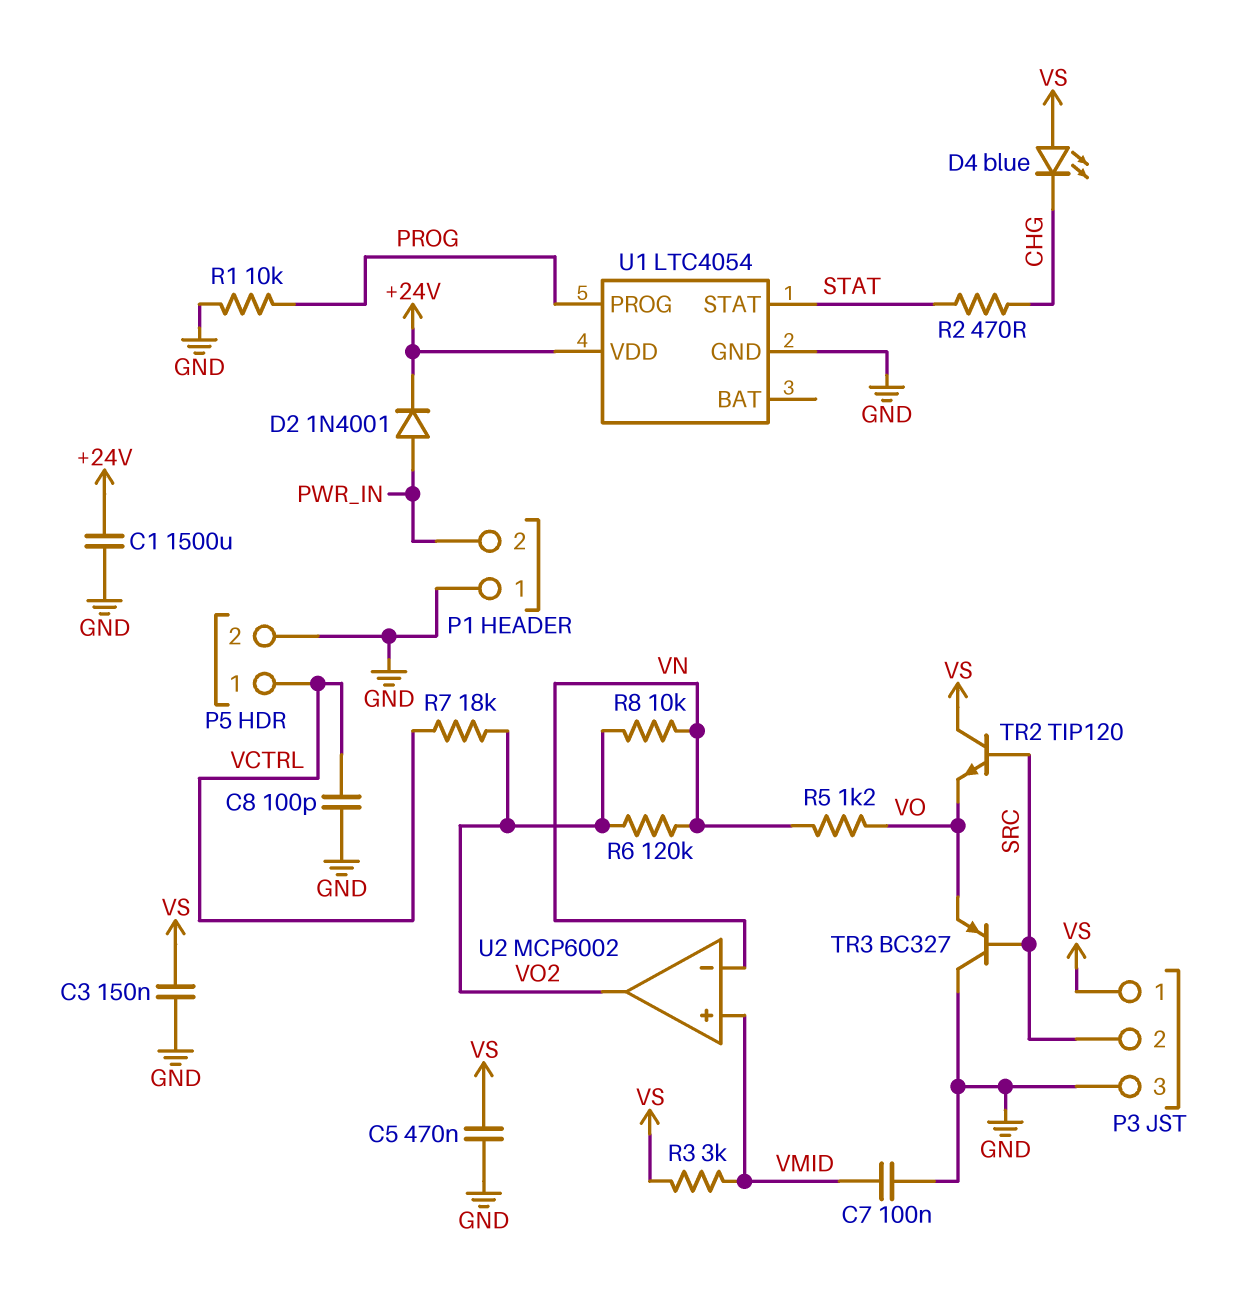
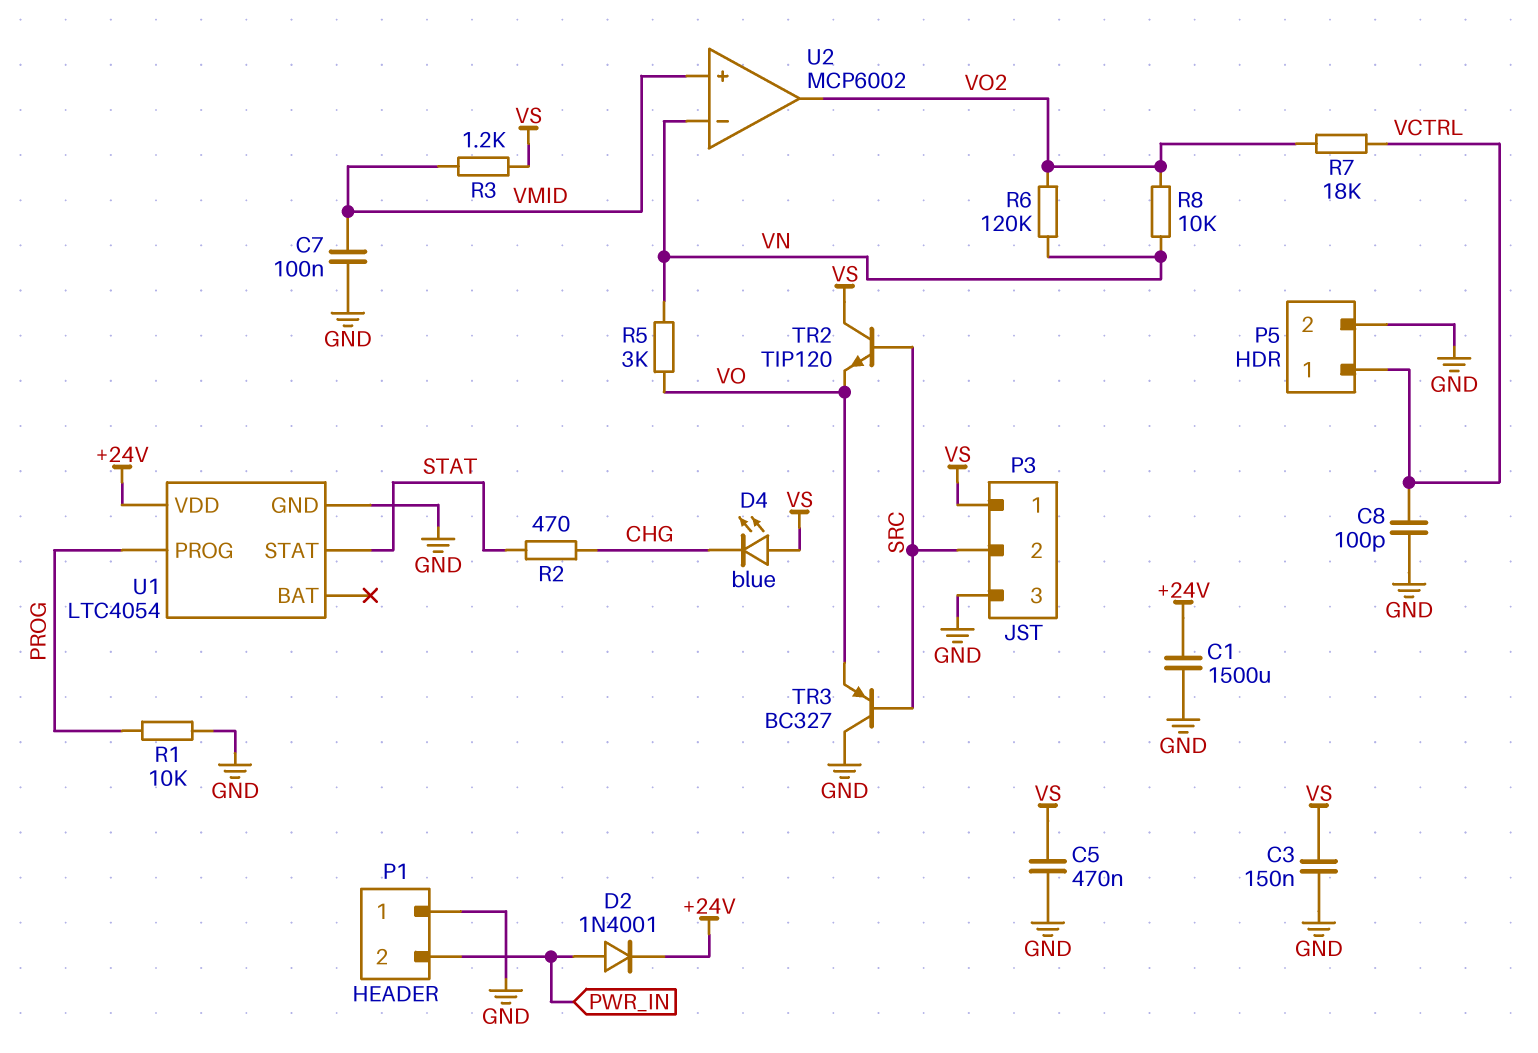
R3: 3k (VMID, VS) -> 1.2k (VMID, VS)
R5: 1.2k (VN, VO) -> 3k (VN, VO)

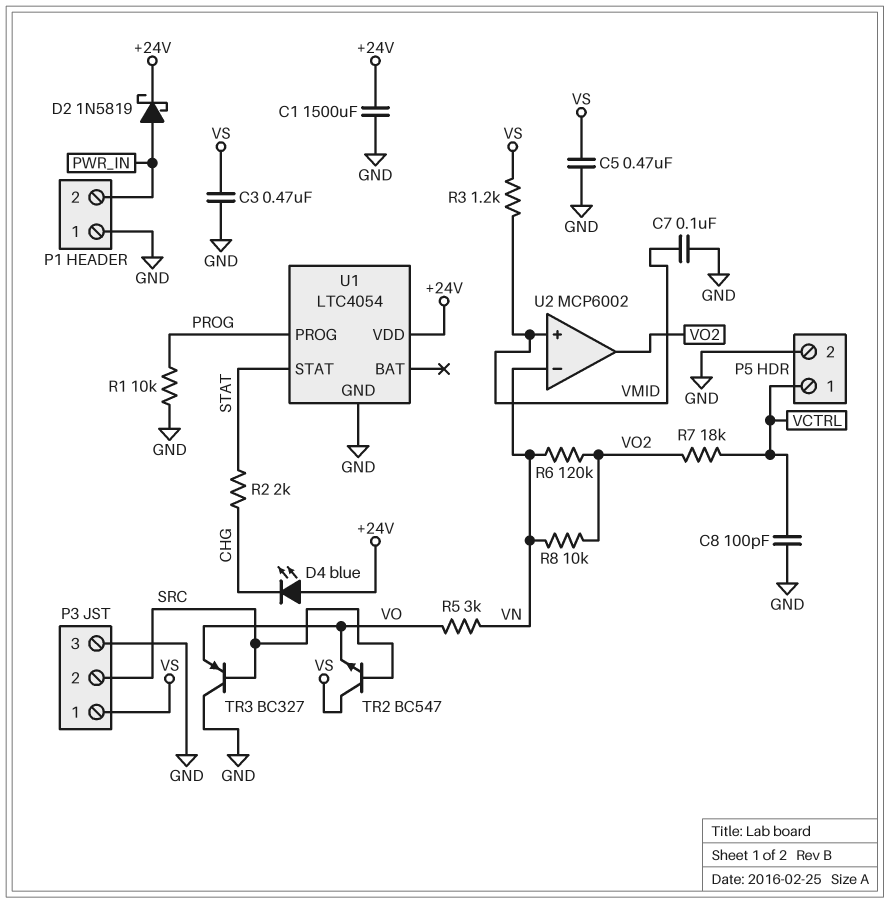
C3: 150nF (GND, VS) -> 470nF (GND, VS)
D2: diode 1N4001 (A PWR_IN, K +24V) -> schottky 1N5819 (A PWR_IN, K +24V)
D4: LED blue (A VS, K CHG) -> LED blue (A +24V, K CHG)
R2: 470 (CHG, STAT) -> 2k (CHG, STAT)
TR2: NPN TIP120 (B SRC, C VS, E VO) -> NPN BC547 (B SRC, C VS, E VO)

